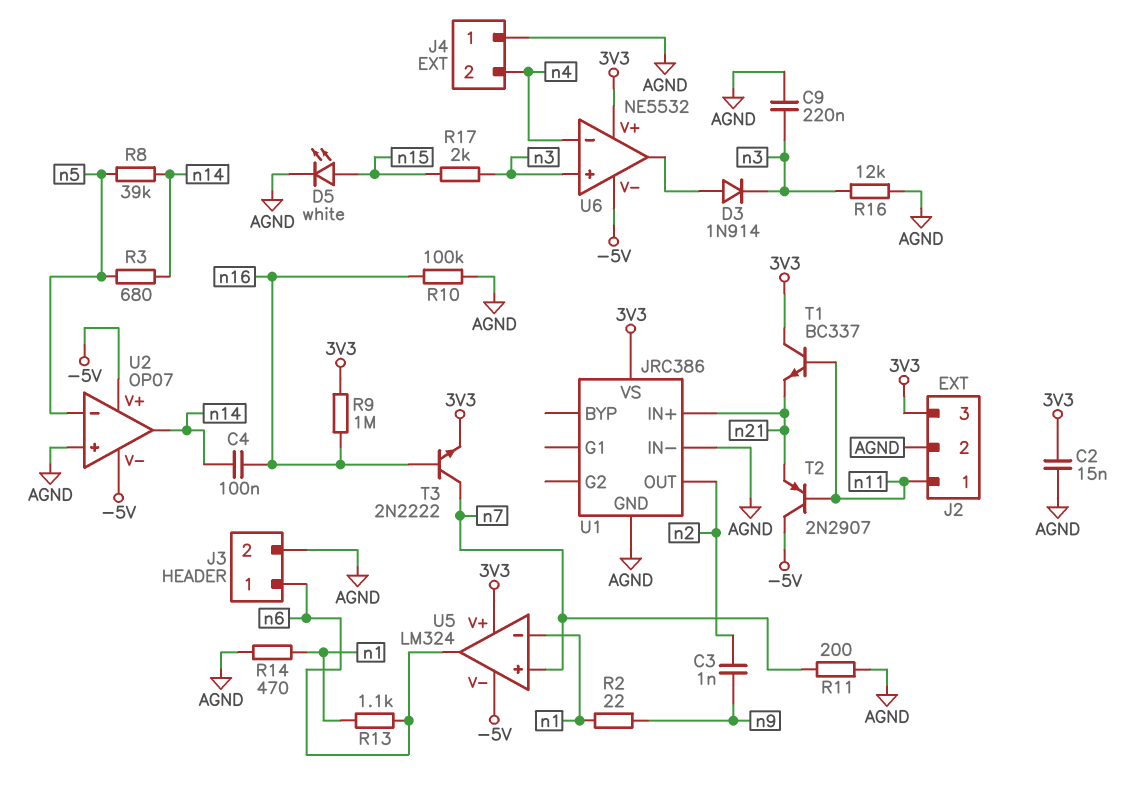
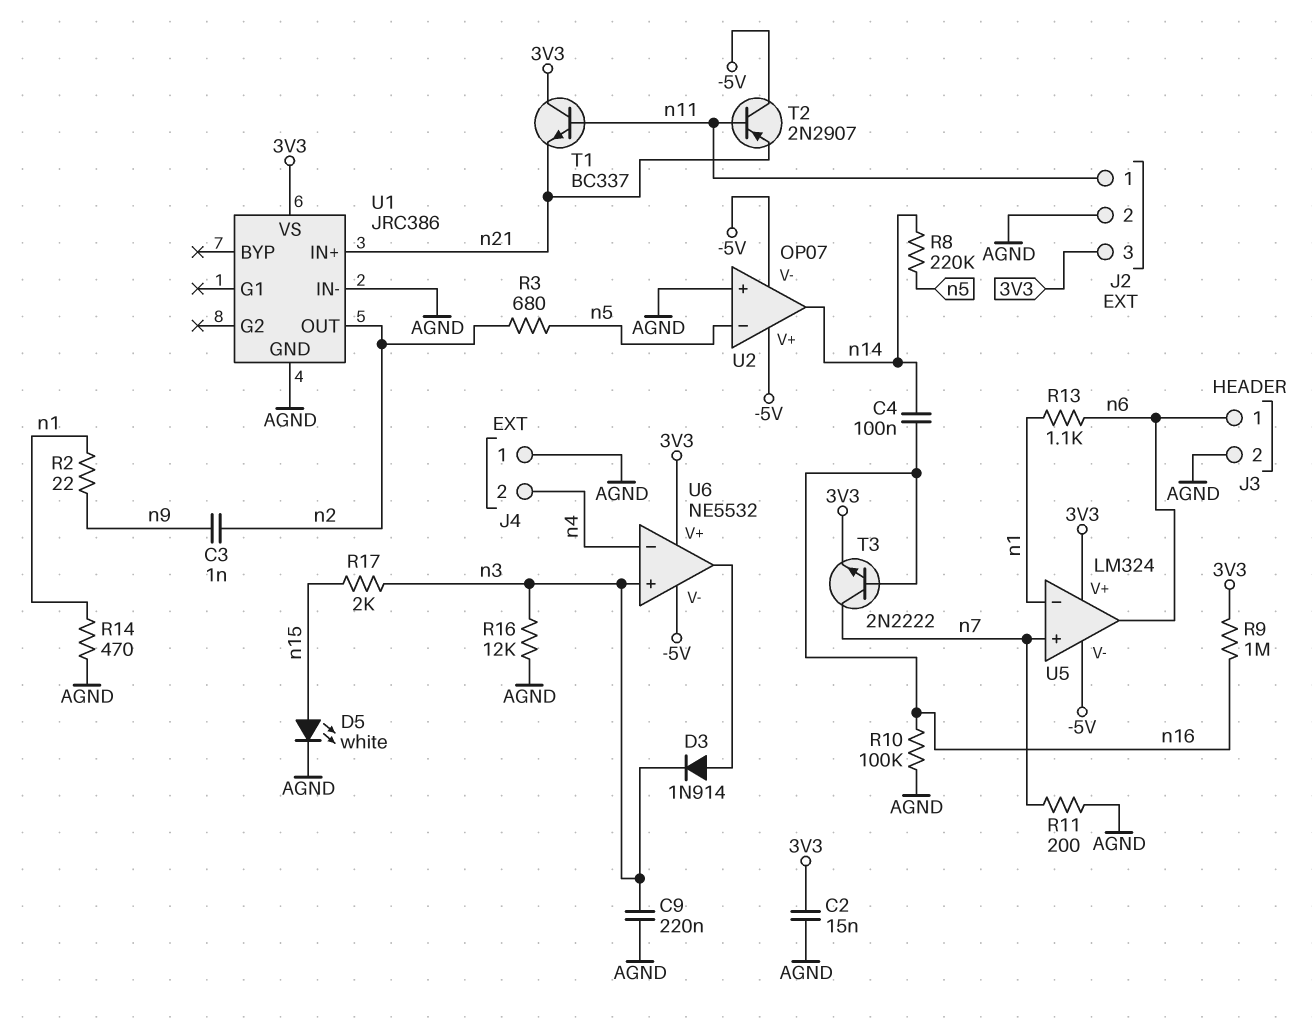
R3: 680 (n5, n14) -> 680 (n2, n5)
R8: 39k (n5, n14) -> 220k (n5, n14)

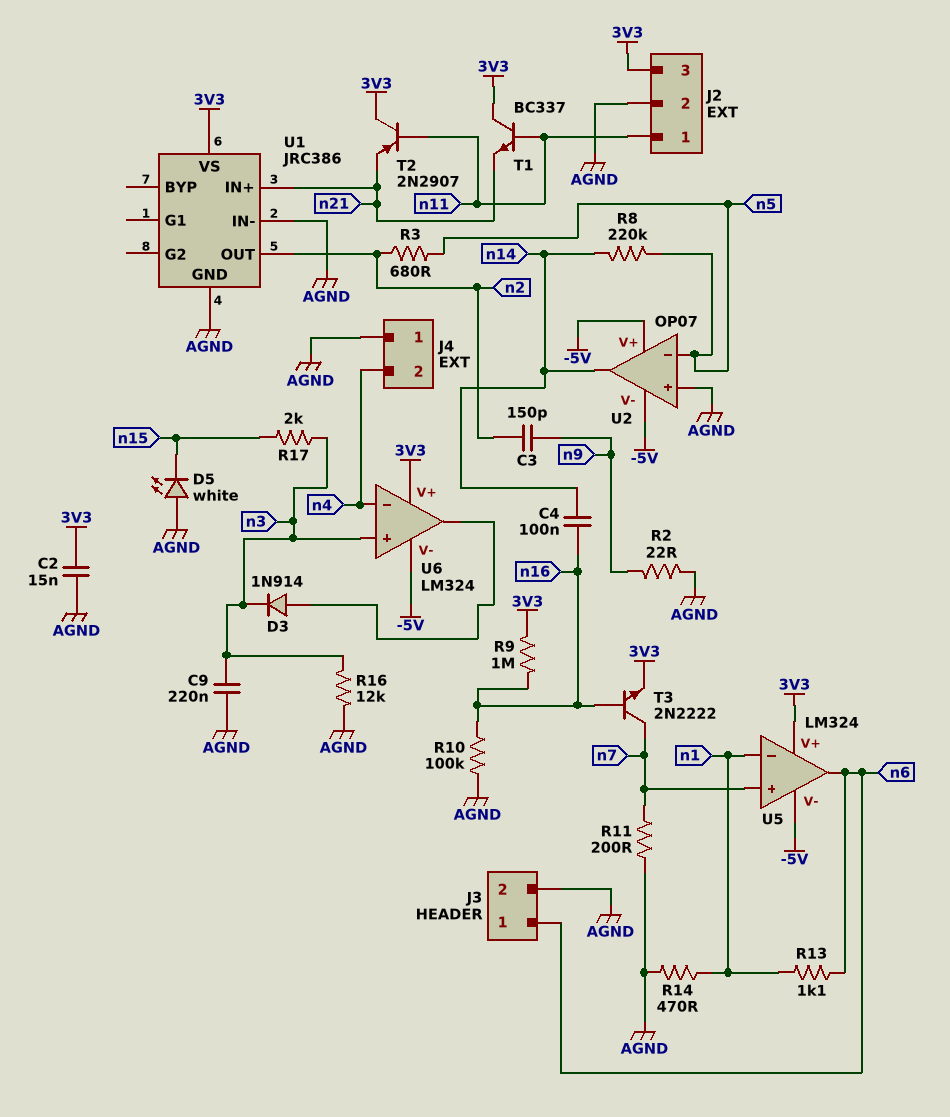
C3: 1nF (n2, n9) -> 150pF (n2, n9)
D5: LED white (A n15, K AGND) -> LED white (A AGND, K n15)
R2: 22 (n1, n9) -> 22 (AGND, n9)
T2: PNP 2N2907 (B n11, C -5V, E n21) -> PNP 2N2907 (B n11, C 3V3, E n21)
U6: NE5532 -> LM324

